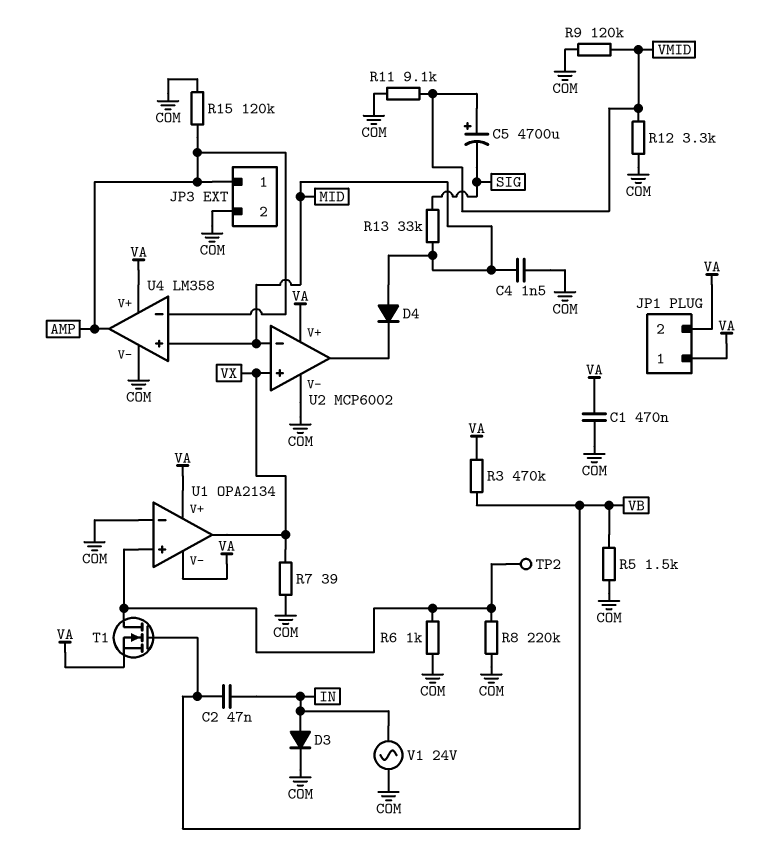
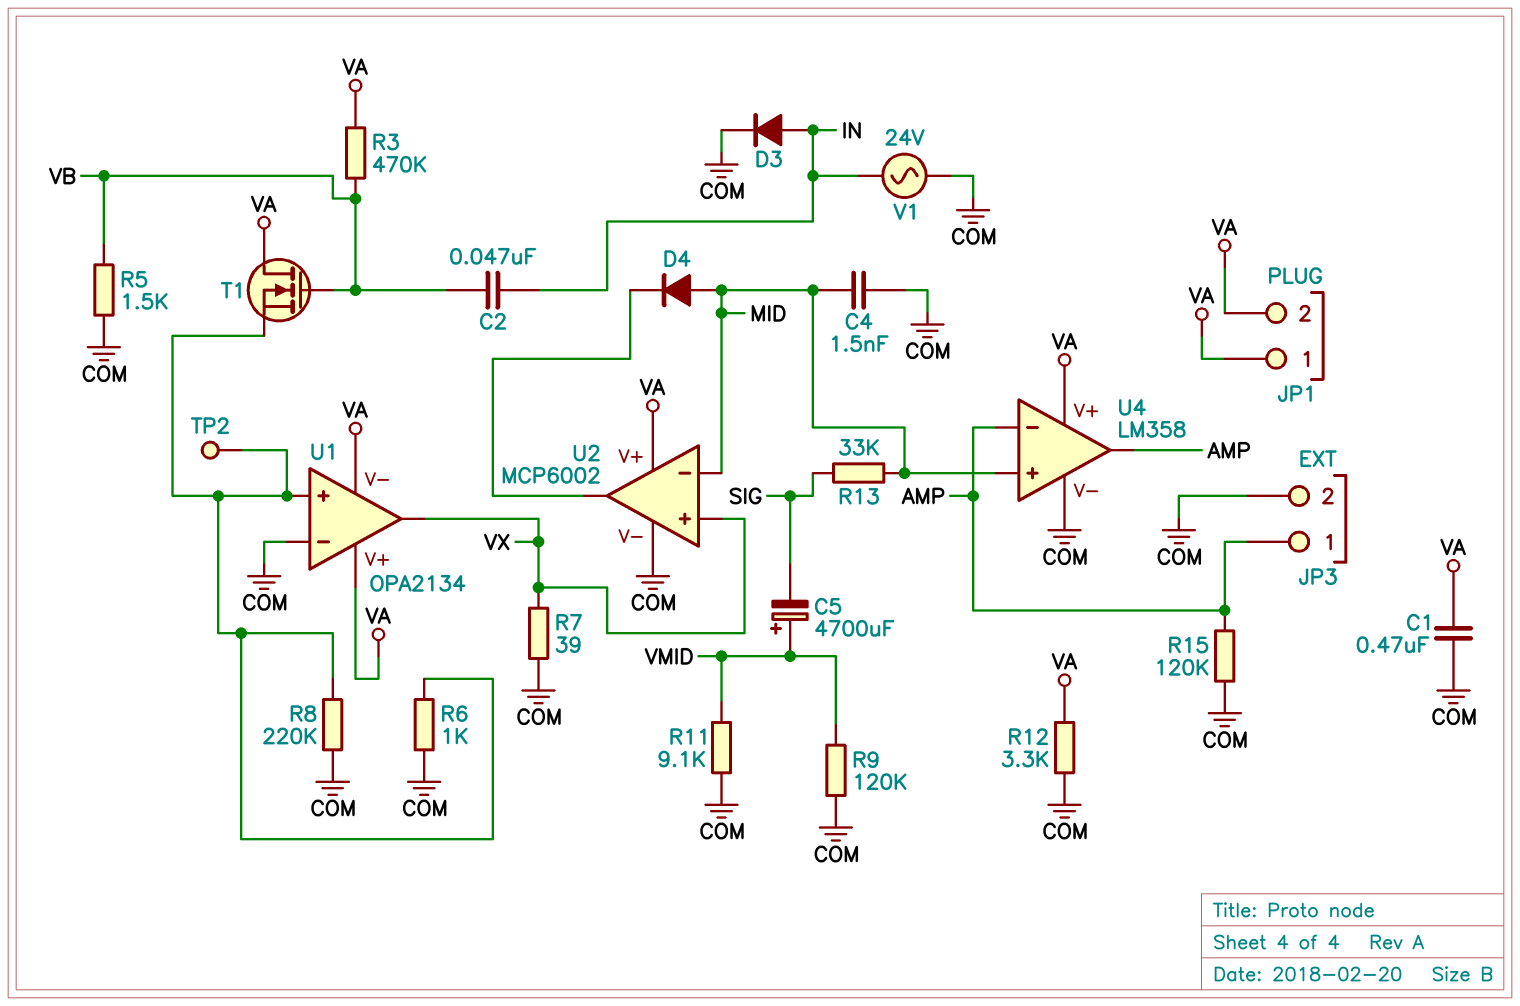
R12: 3.3k (COM, VMID) -> 3.3k (COM, VA)
T1: NMOS (G VB, D U1/in+, S VA) -> NMOS (G VB, D VA, S U1/in+)

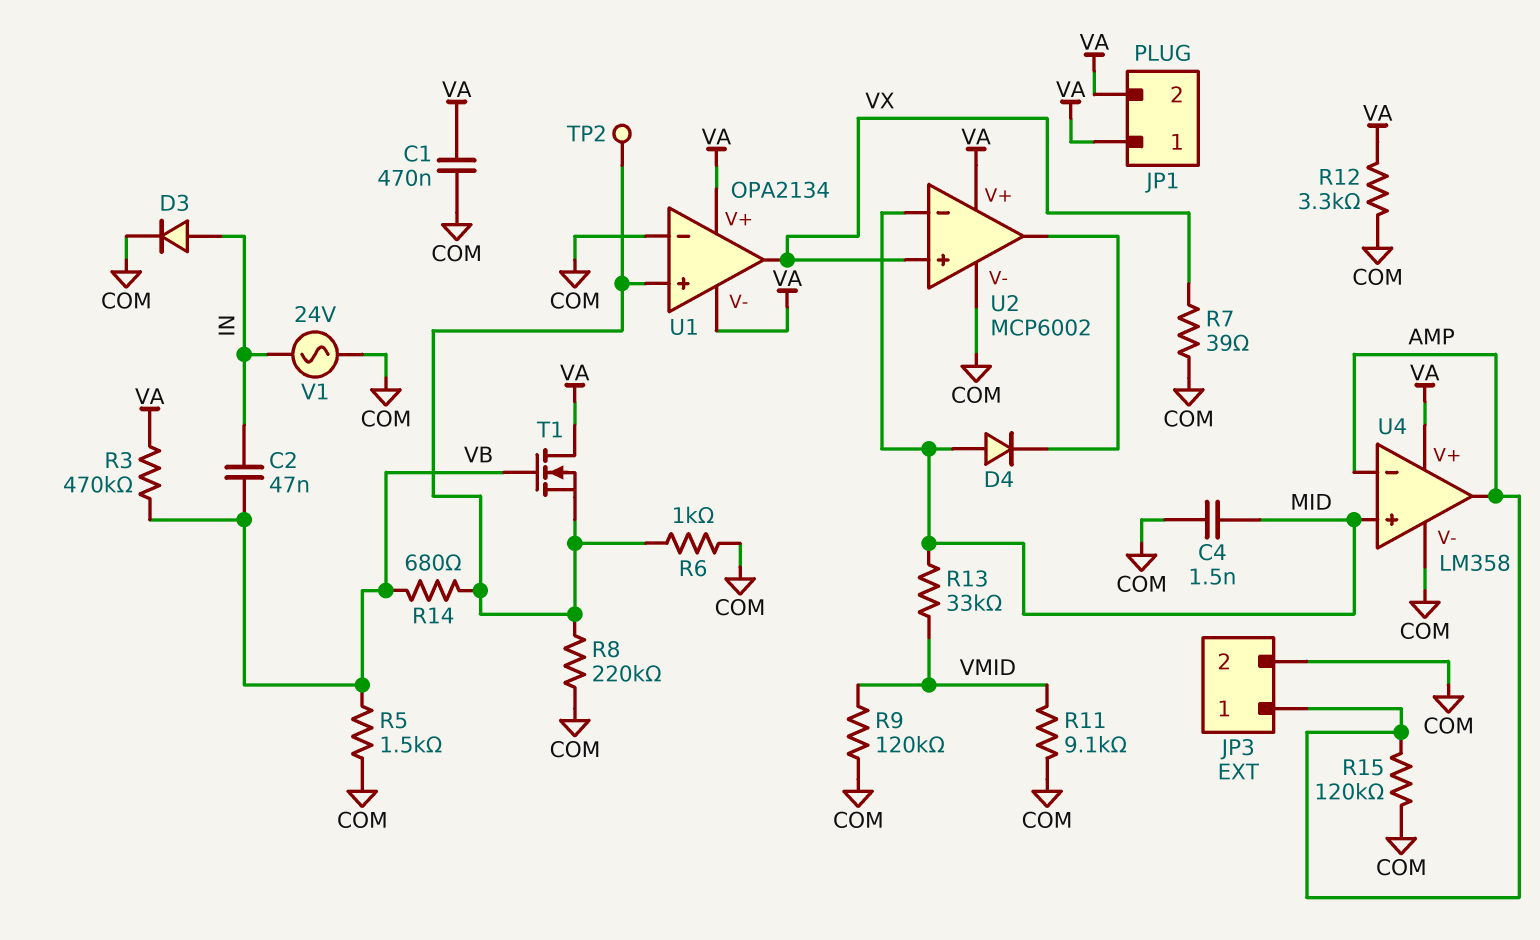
C5: 4700uF (plus VMID, minus SIG) -> none
R13: 33k (MID, SIG) -> 33k (MID, VMID)
R14: none -> 680 (U1/in+, VB)

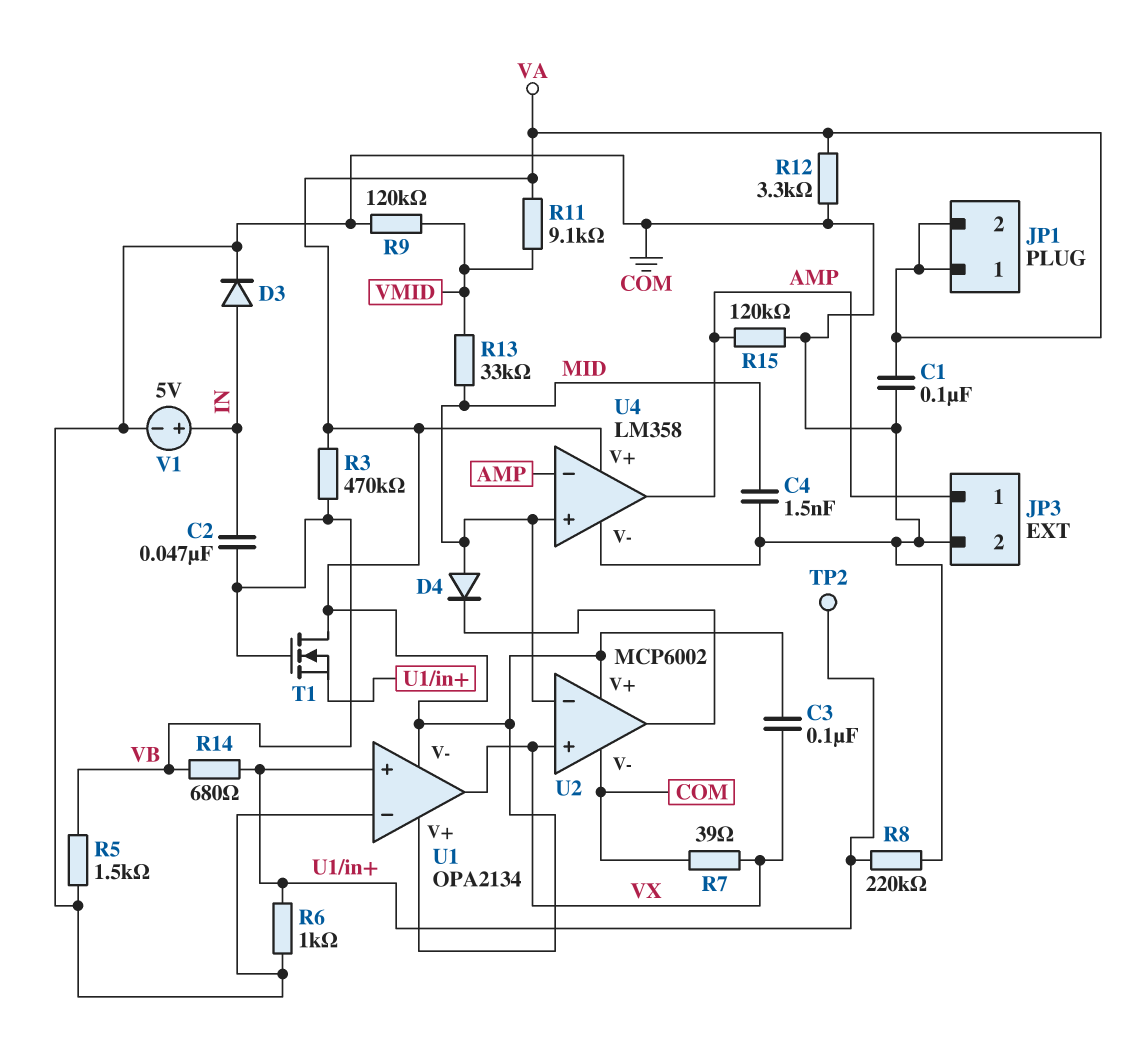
C1: 470nF (COM, VA) -> 100nF (COM, VA)
C3: none -> 100nF (VA, VX)
R11: 9.1k (COM, VMID) -> 9.1k (VA, VMID)
V1: AC 24V (COM, IN) -> 5V (plus IN, minus COM)

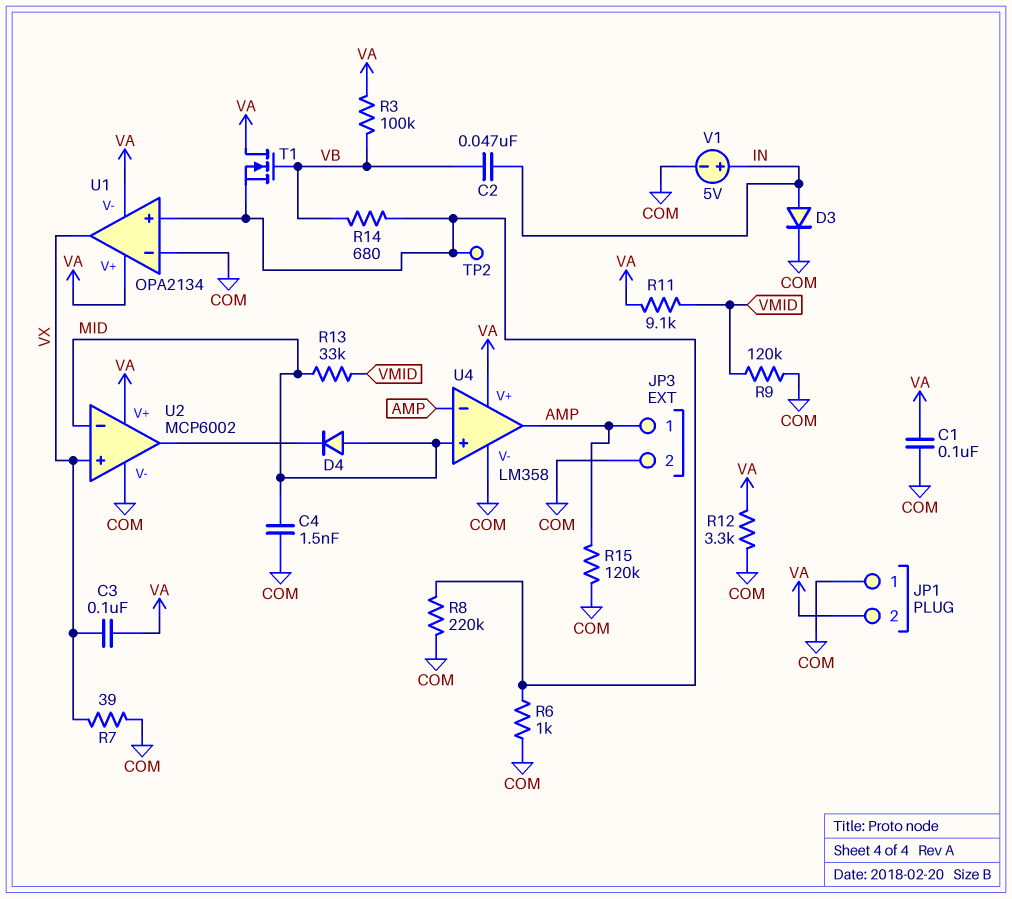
JP1 pin 1: VA -> COM
R3: 470k (VA, VB) -> 100k (VA, VB)
R5: 1.5k (COM, VB) -> none

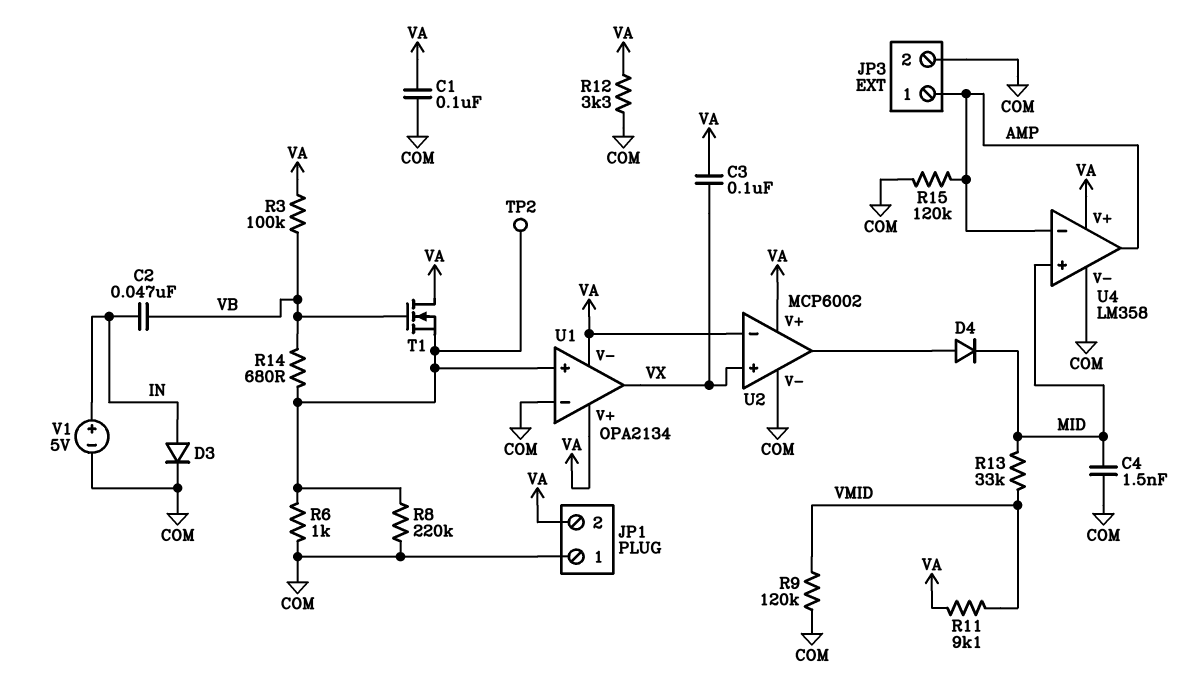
D4: diode (A MID, K U2/out) -> diode (A U2/out, K MID)
R7: 39 (COM, VX) -> none
U2 pin in-: MID -> VA

